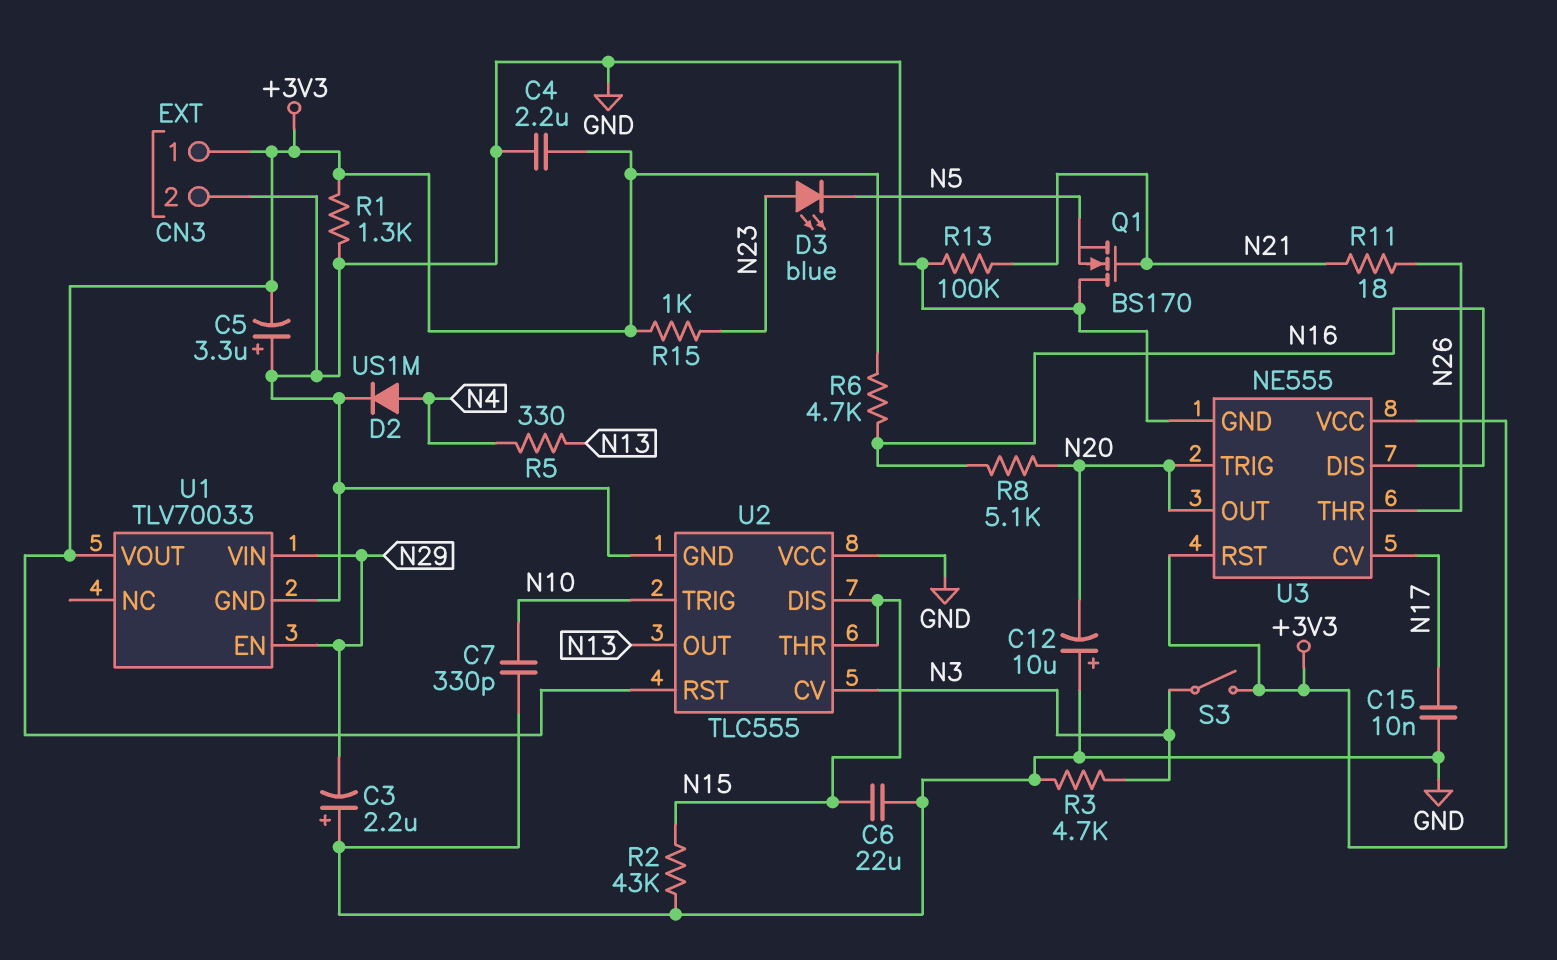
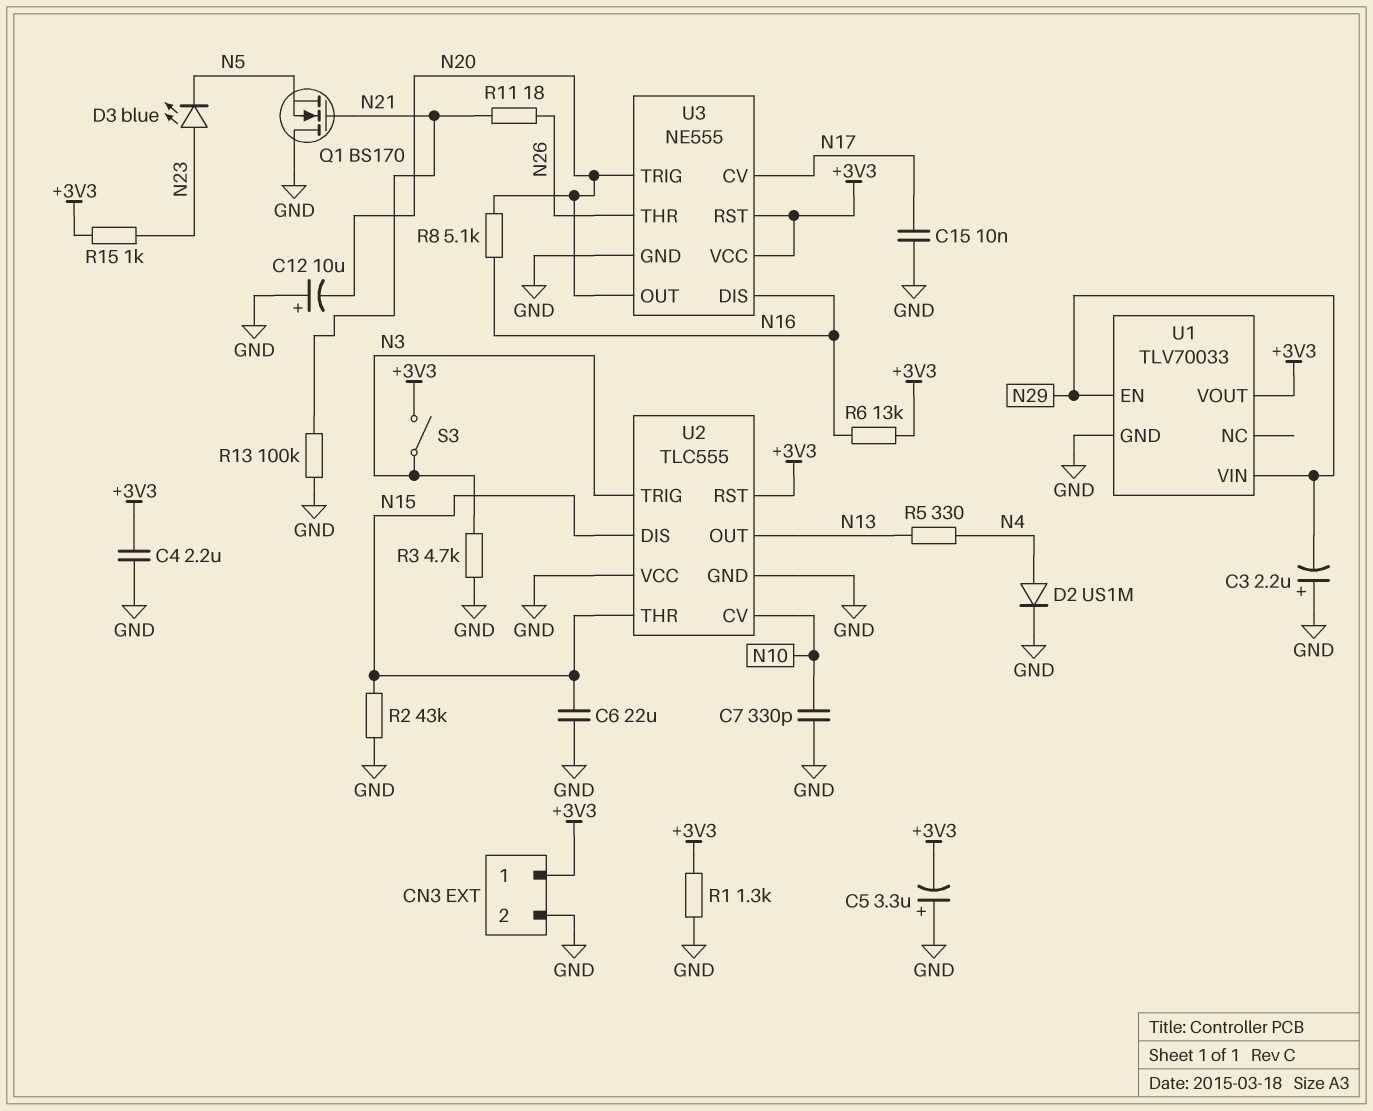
R6: 4.7k (+3V3, N16) -> 13k (+3V3, N16)
U2 pin CV: N3 -> N10
U2 pin TRIG: N10 -> N3

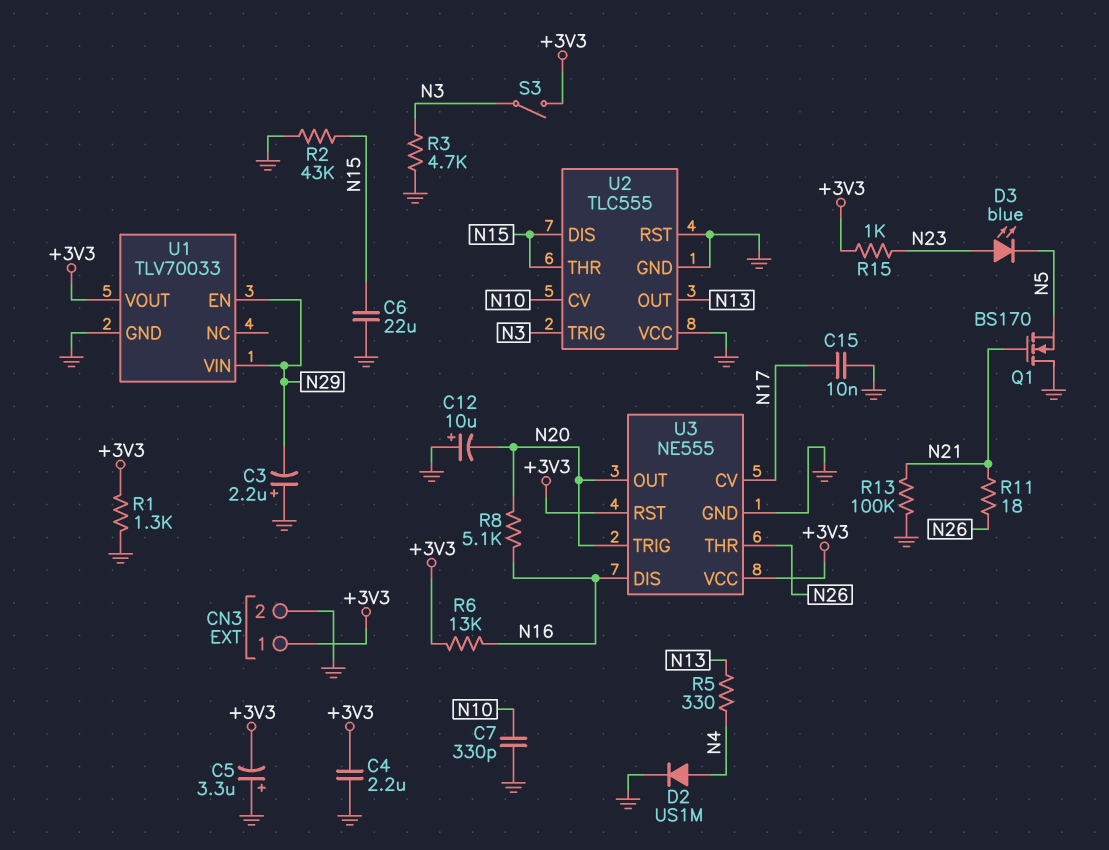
U2 pin RST: +3V3 -> GND

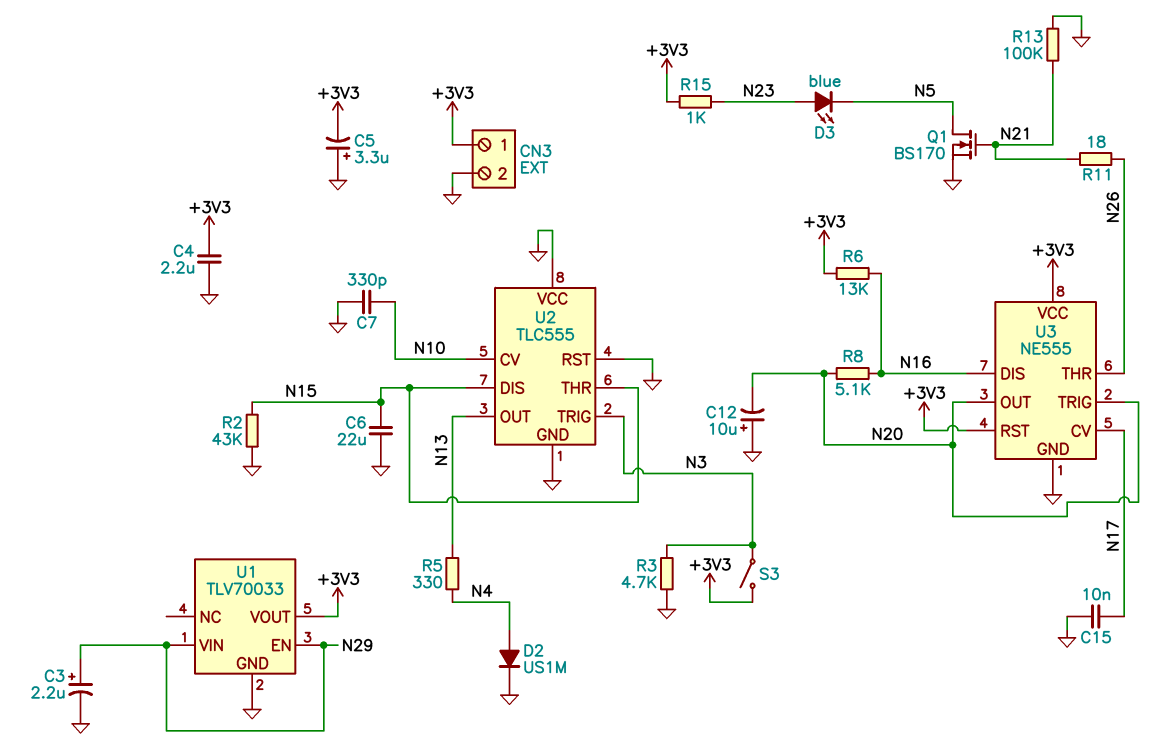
C3: 2.2uF (plus GND, minus N29) -> 2.2uF (plus N29, minus GND)
Q1: NMOS BS170 (G N21, D GND, S N5) -> NMOS BS170 (G N21, D N5, S GND)
R1: 1.3k (+3V3, GND) -> none

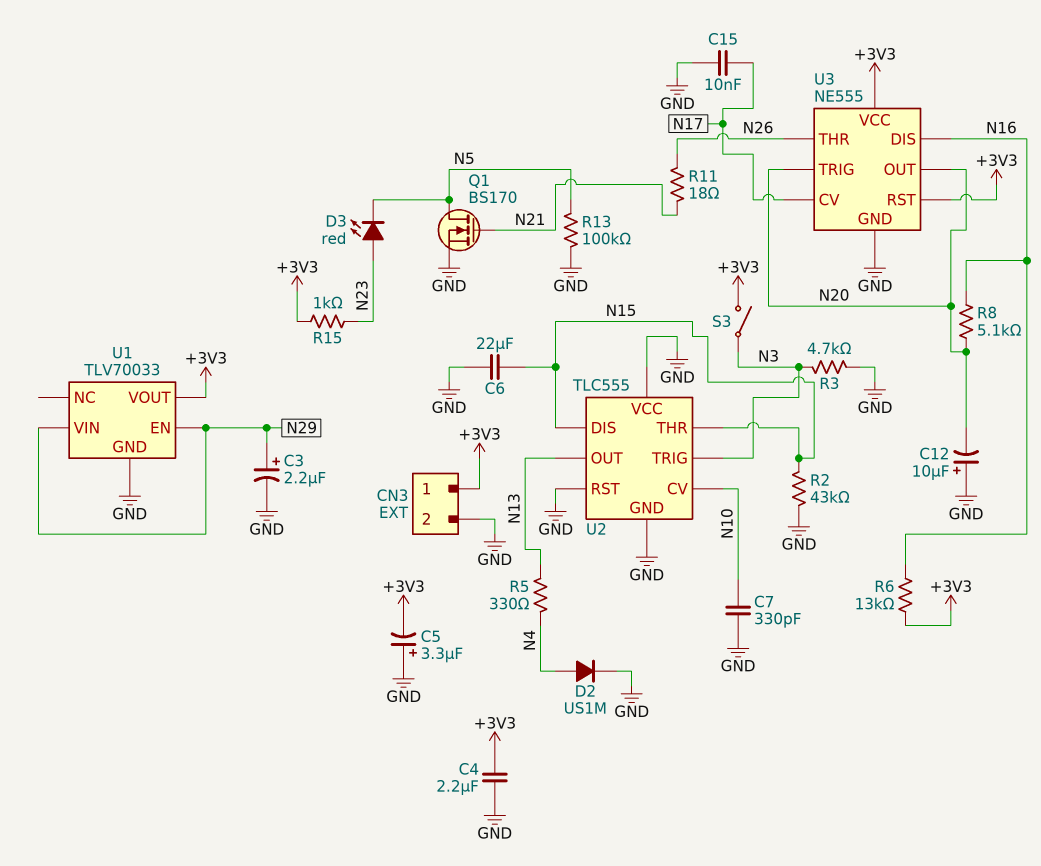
D3: LED blue (A N23, K N5) -> LED red (A N23, K N5)
R13: 100k (GND, N21) -> 100k (GND, N5)

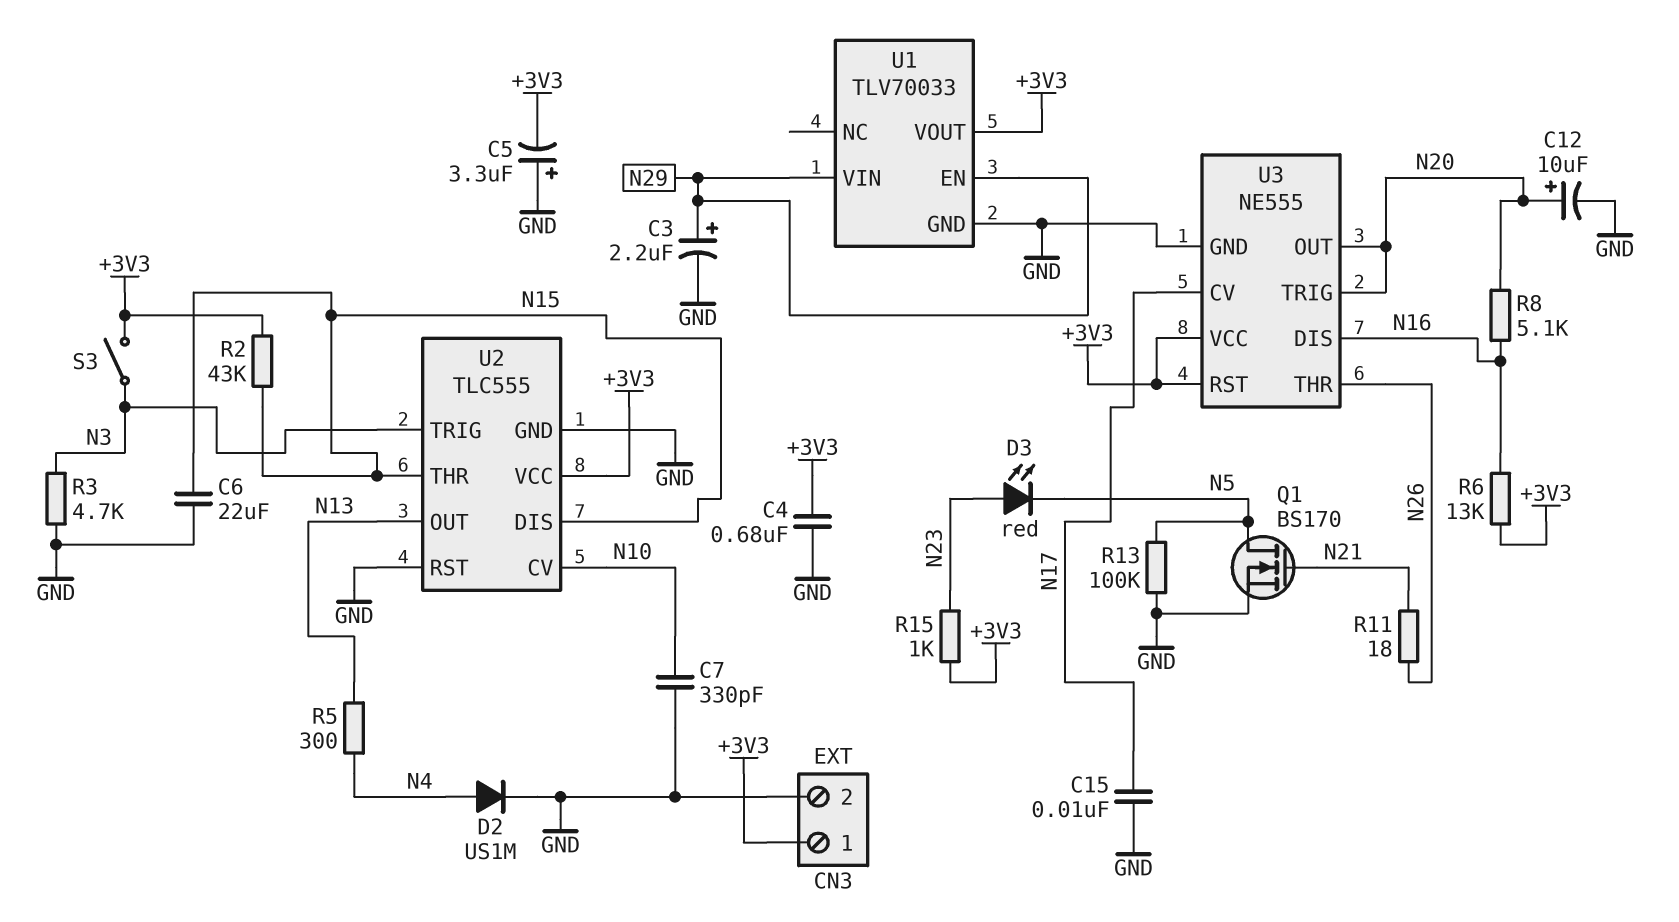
C4: 2.2uF (+3V3, GND) -> 680nF (+3V3, GND)
C12: 10uF (plus GND, minus N20) -> 10uF (plus N20, minus GND)
R2: 43k (GND, N15) -> 43k (+3V3, N15)
R5: 330 (N4, N13) -> 300 (N4, N13)
U2 pin VCC: GND -> +3V3

